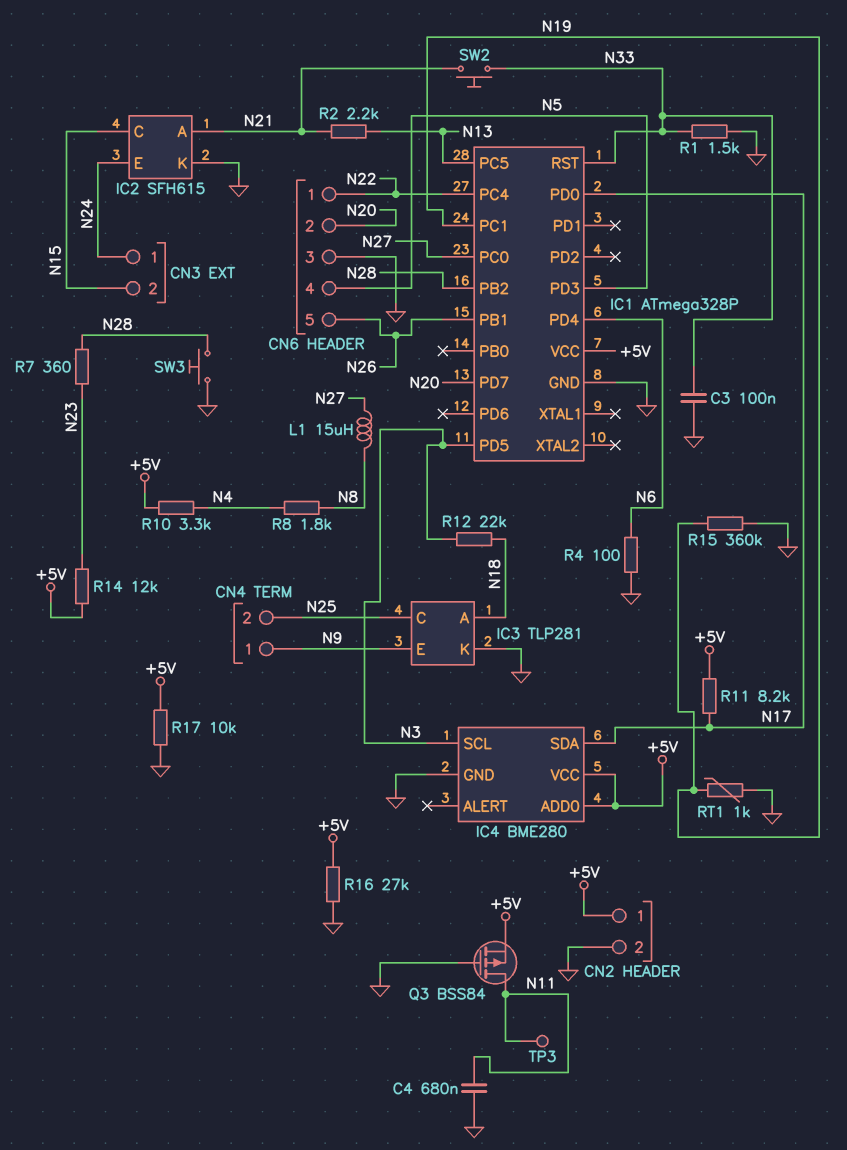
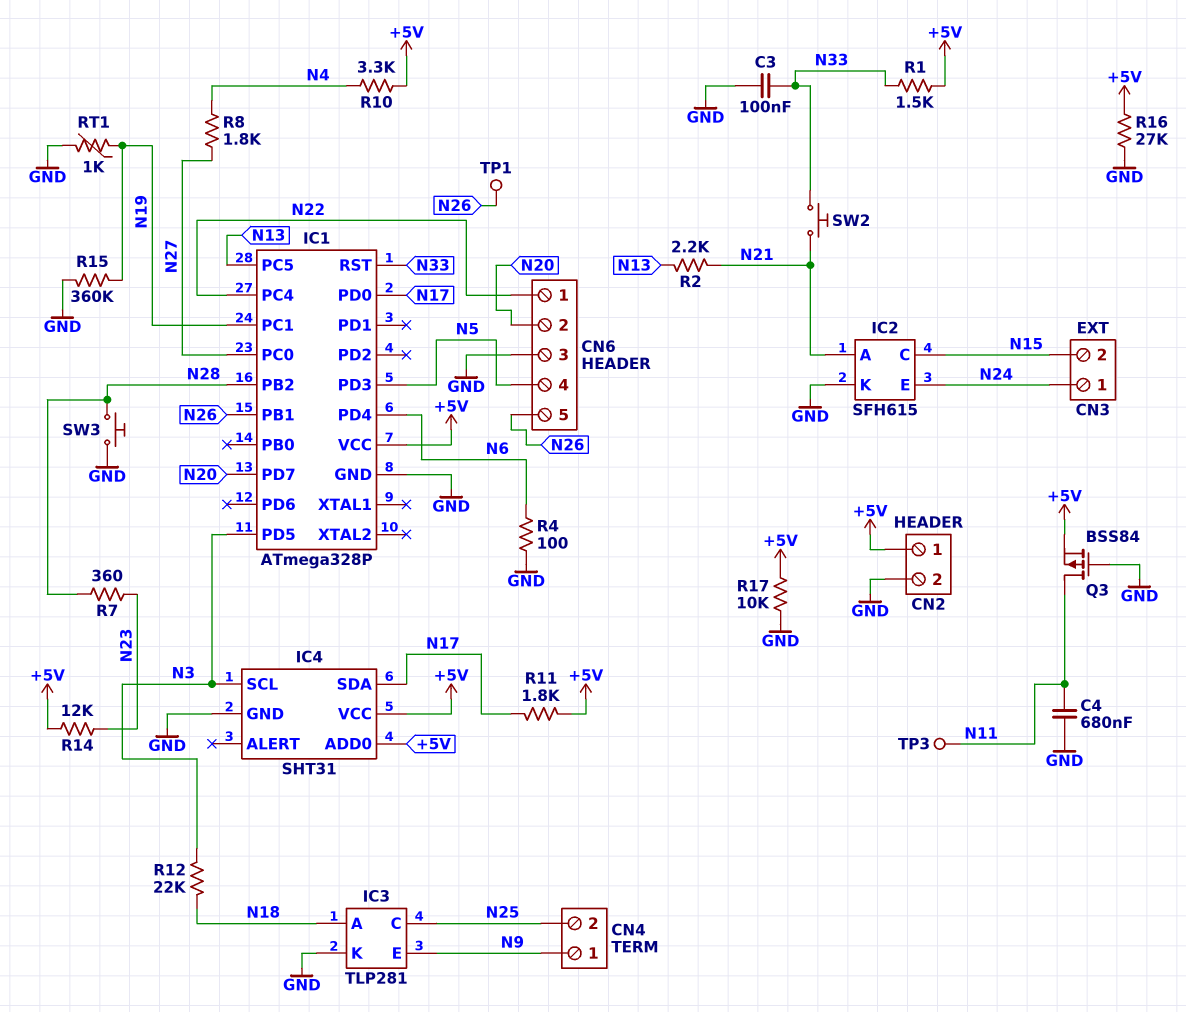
IC4: BME280 -> SHT31
L1: 15uH (N8, N27) -> none
R1: 1.5k (GND, N33) -> 1.5k (+5V, N33)
R8: 1.8k (N4, N8) -> 1.8k (N4, N27)
R11: 8.2k (+5V, N17) -> 1.8k (+5V, N17)
TP1: none -> test point (N26)

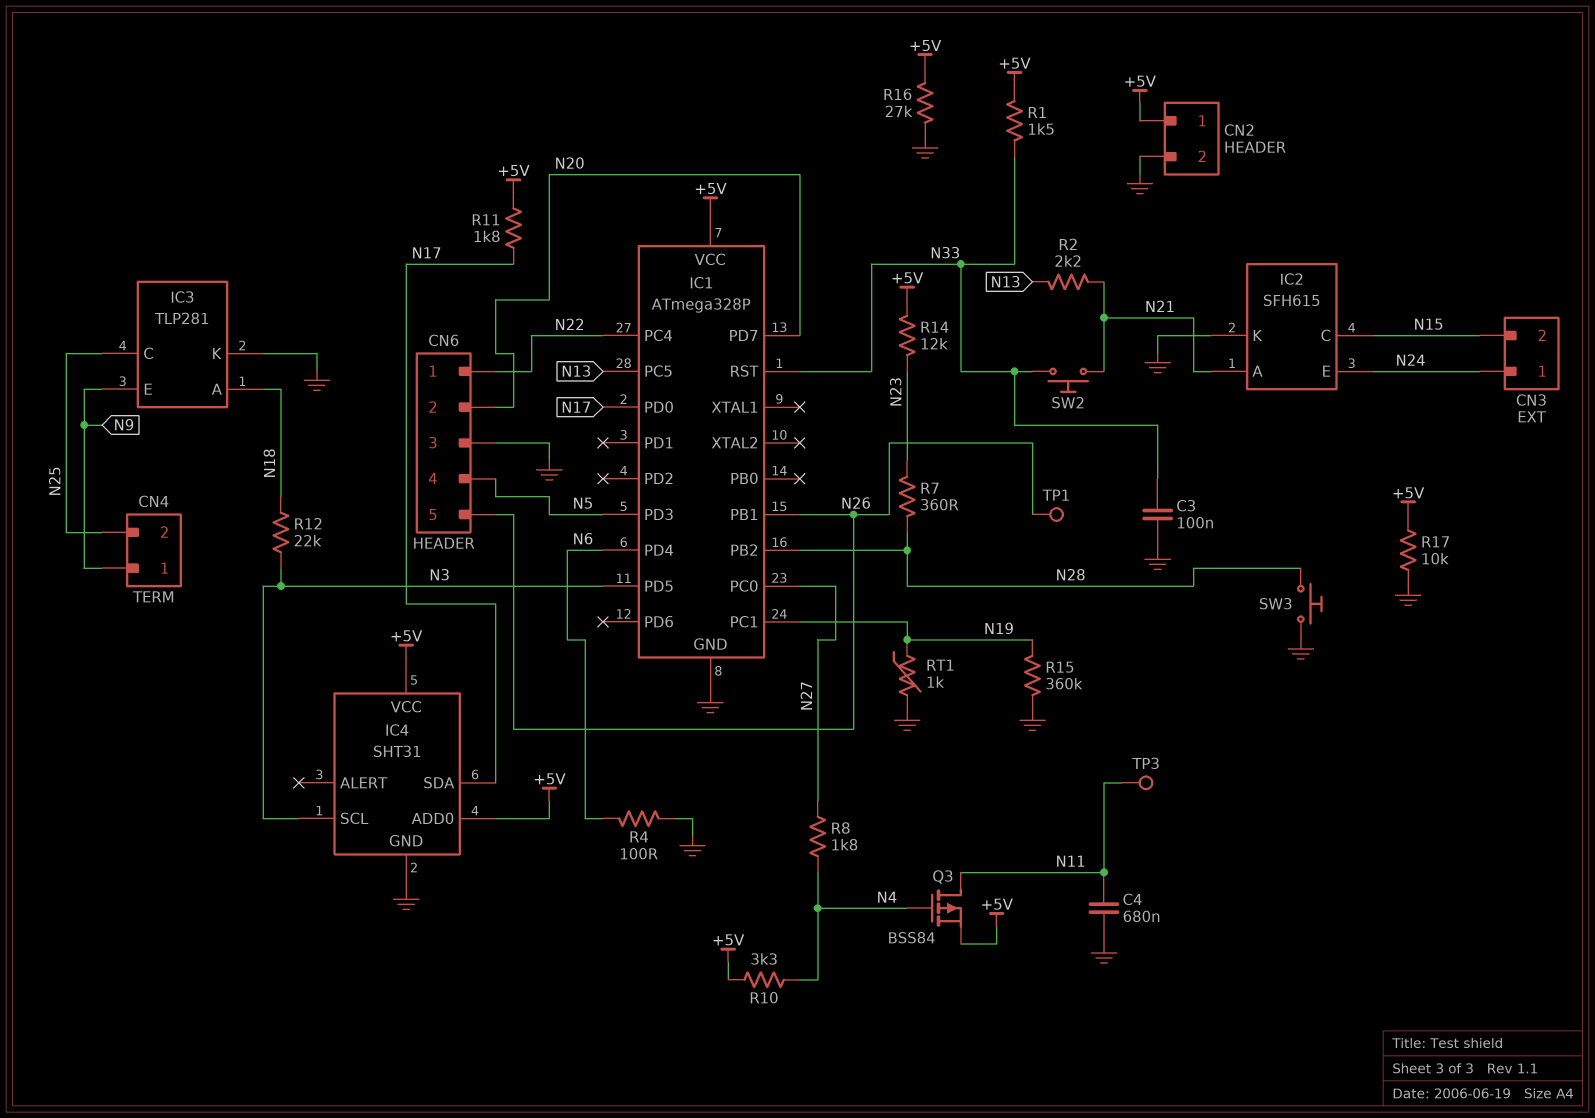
Q3: PMOS BSS84 (G GND, D N11, S +5V) -> PMOS BSS84 (G N4, D N11, S +5V)

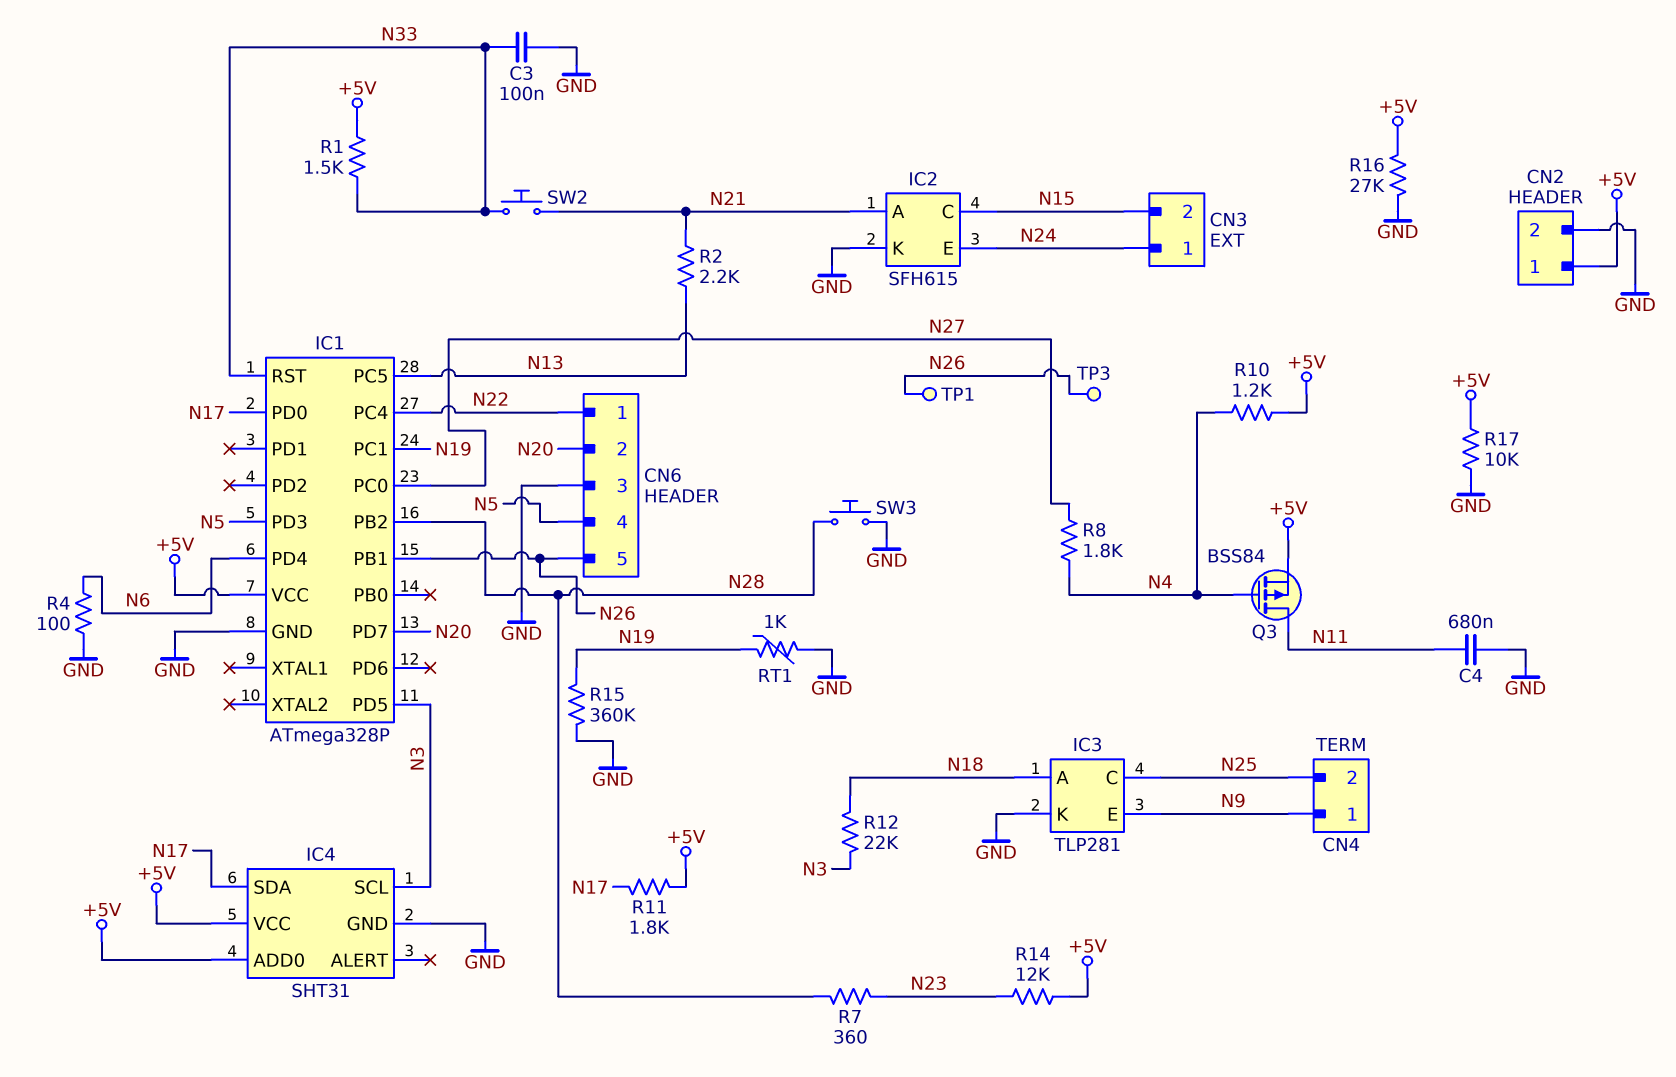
R10: 3.3k (+5V, N4) -> 1.2k (+5V, N4)
TP3: test point (N11) -> test point (N26)

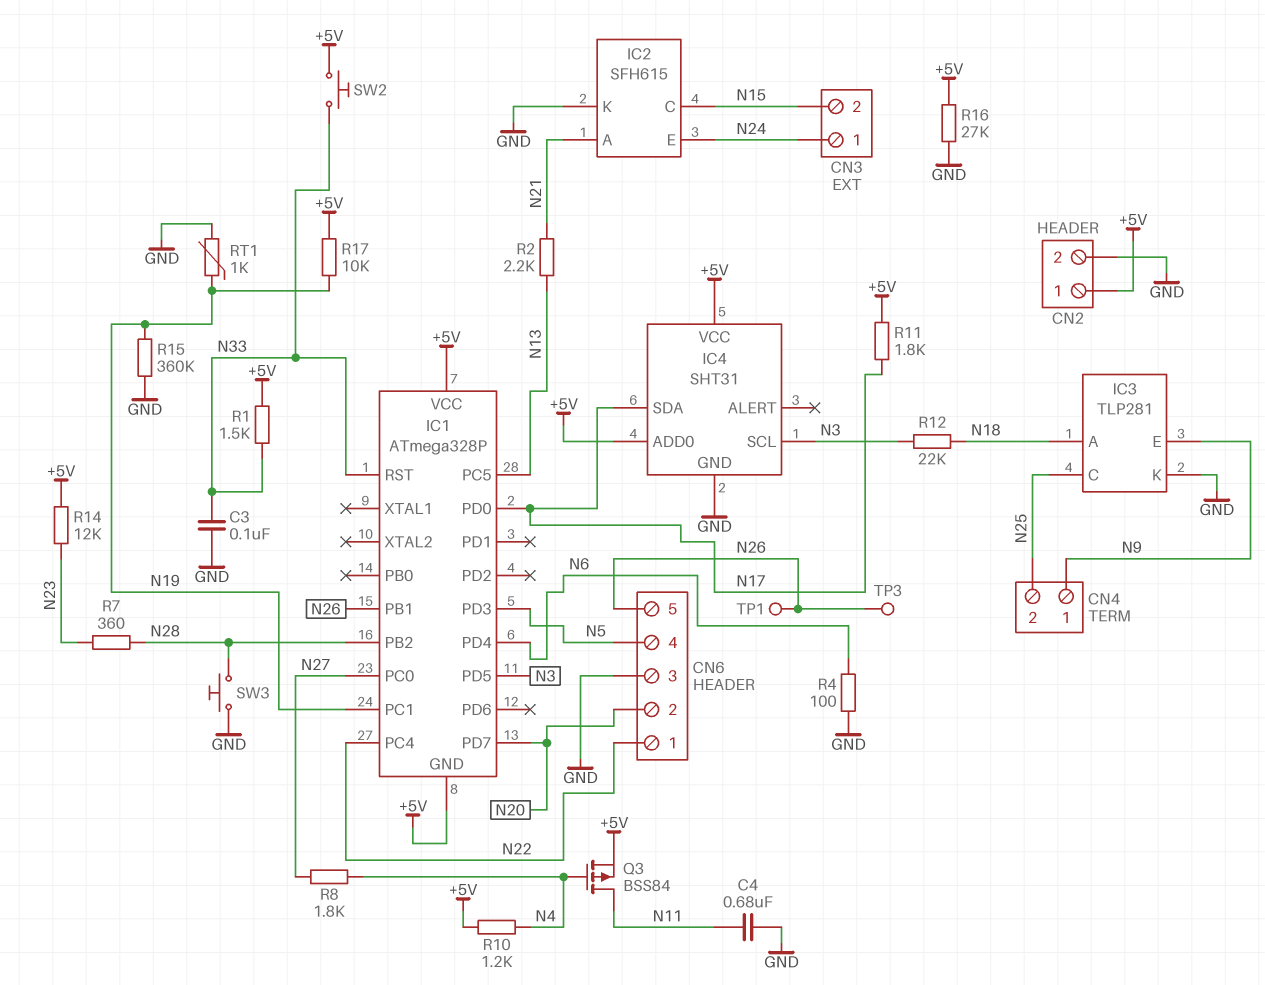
IC1 pin GND: GND -> +5V
R17: 10k (+5V, GND) -> 10k (+5V, N19)
SW2: button (N21, N33) -> button (+5V, N33)

